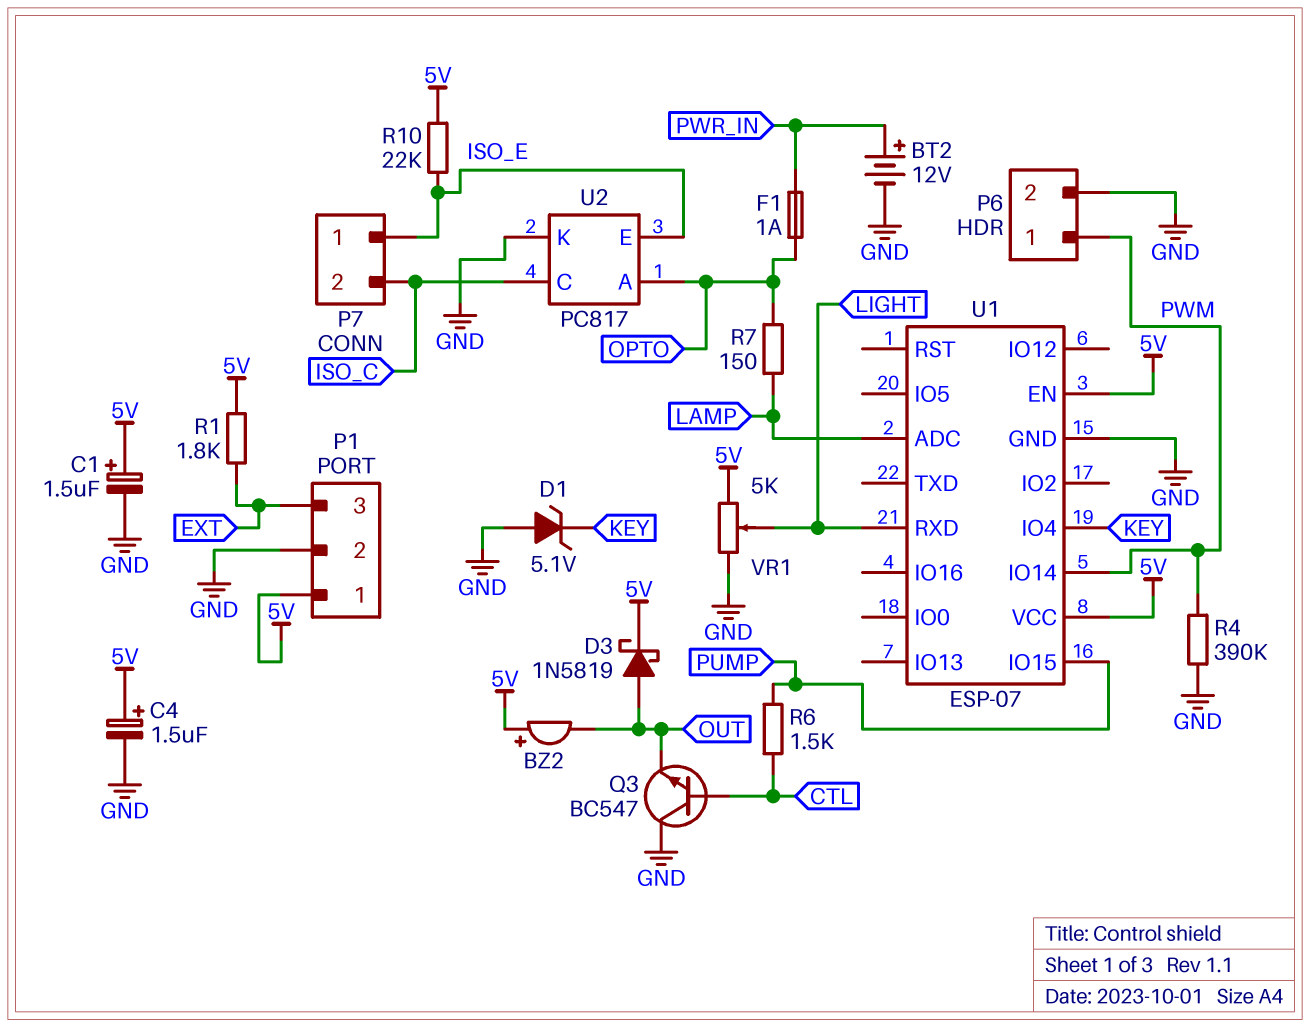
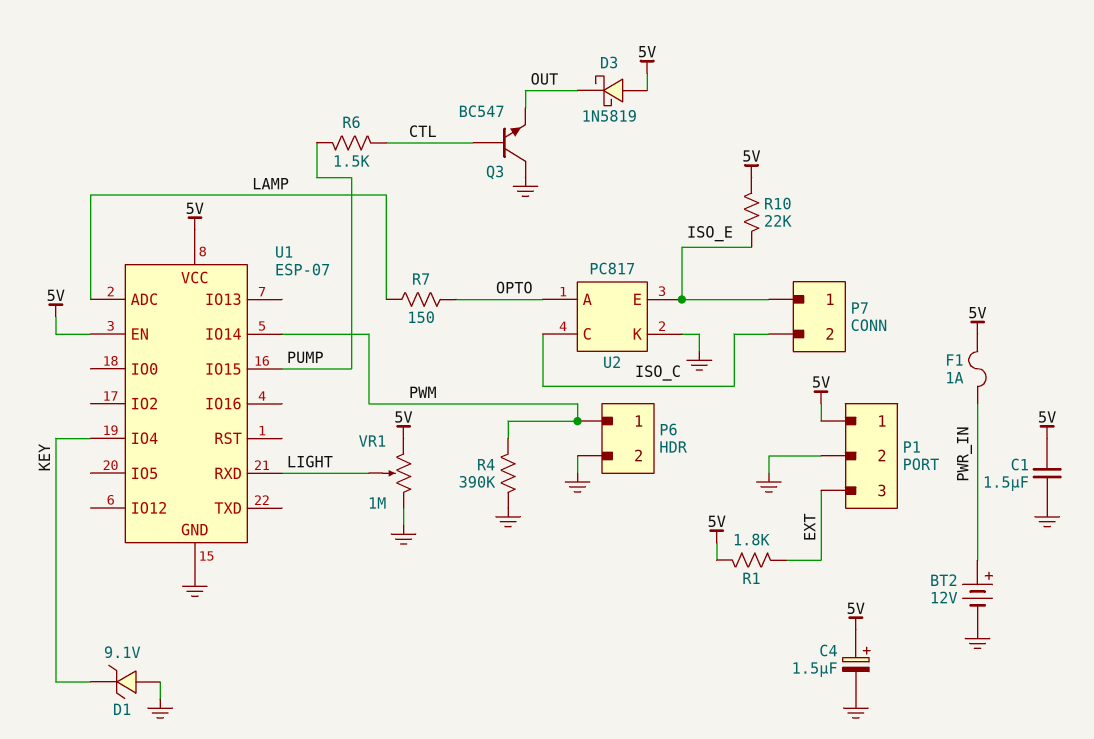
BZ2: buzzer (plus 5V, minus OUT) -> none
C1: 1.5uF (plus 5V, minus GND) -> 1.5uF (5V, GND)
D1: zener 5.1V (A GND, K KEY) -> zener 9.1V (A GND, K KEY)
D3: schottky 1N5819 (A OUT, K 5V) -> schottky 1N5819 (A 5V, K OUT)
F1: 1A (OPTO, PWR_IN) -> 1A (5V, PWR_IN)
VR1: 5k (5V, GND, wiper LIGHT) -> 1M (5V, GND, wiper LIGHT)

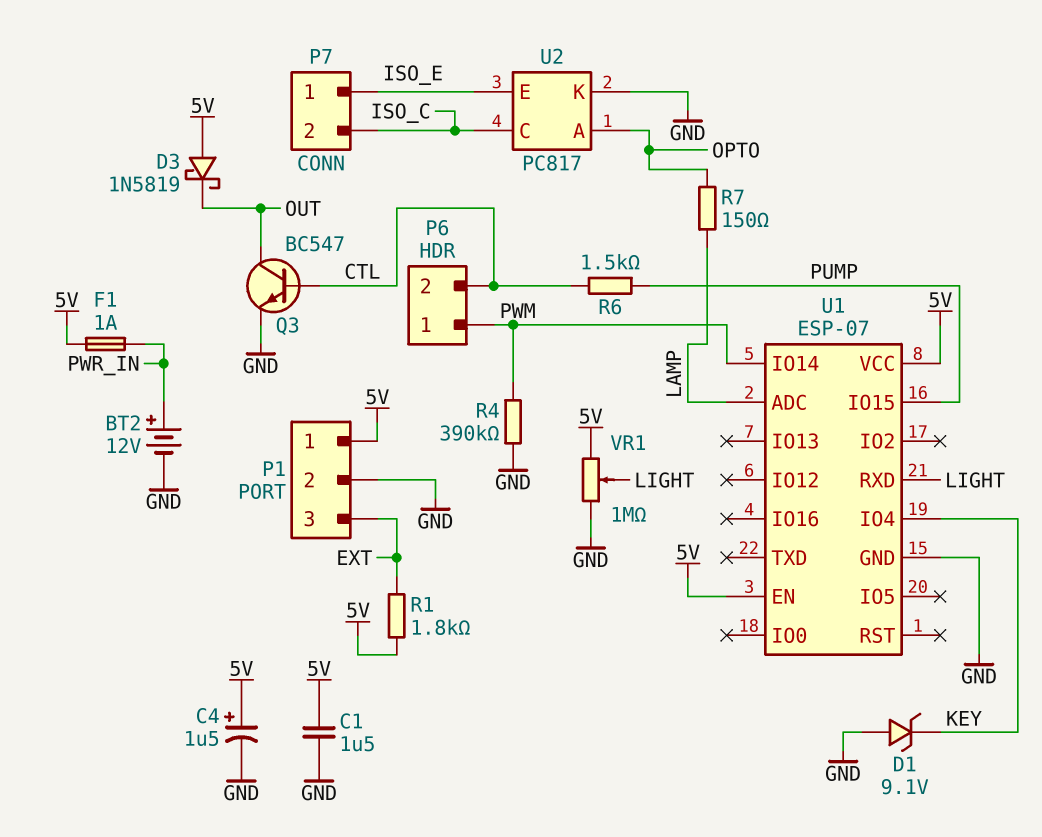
P6 pin 2: GND -> CTL
Q3: NPN BC547 (B CTL, C GND, E OUT) -> NPN BC547 (B CTL, C OUT, E GND)
R10: 22k (5V, ISO_E) -> none

